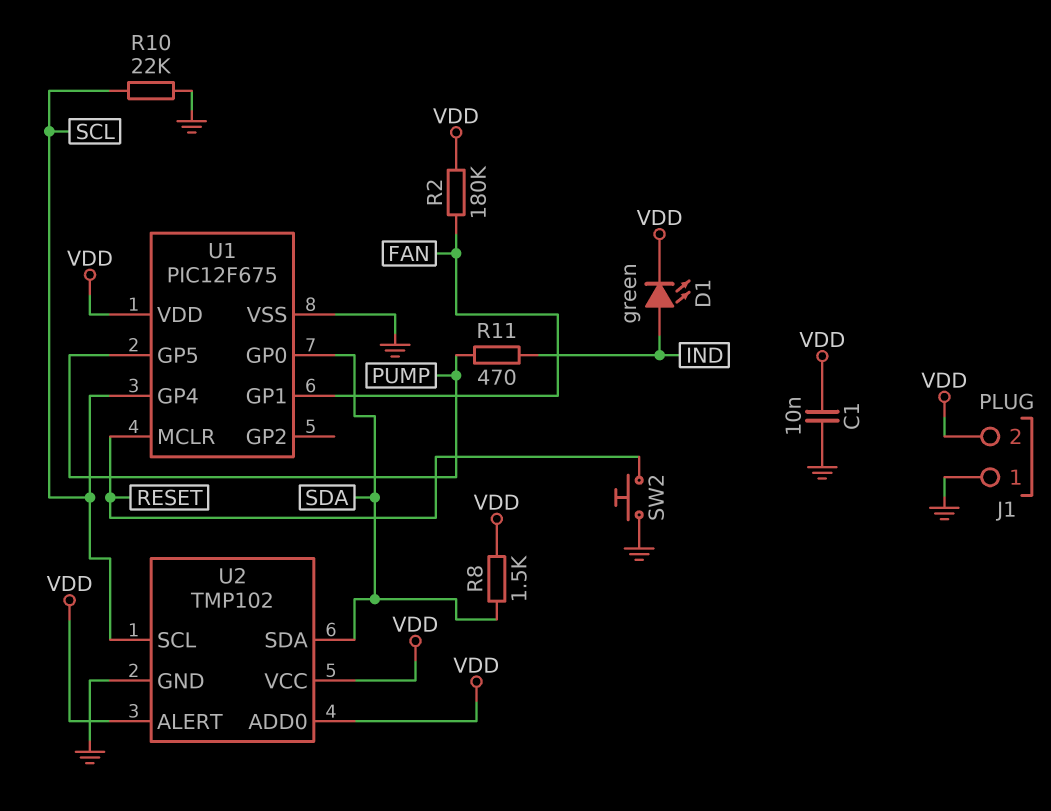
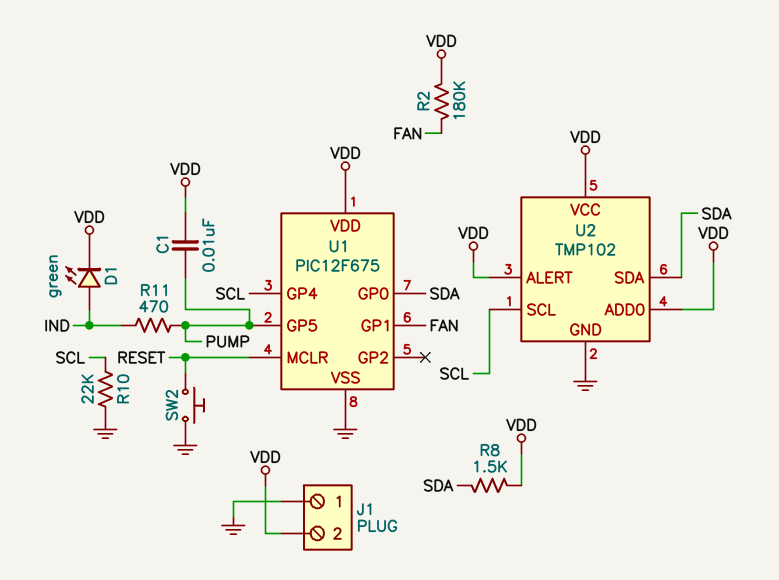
C1: 10nF (GND, VDD) -> 10nF (PUMP, VDD)

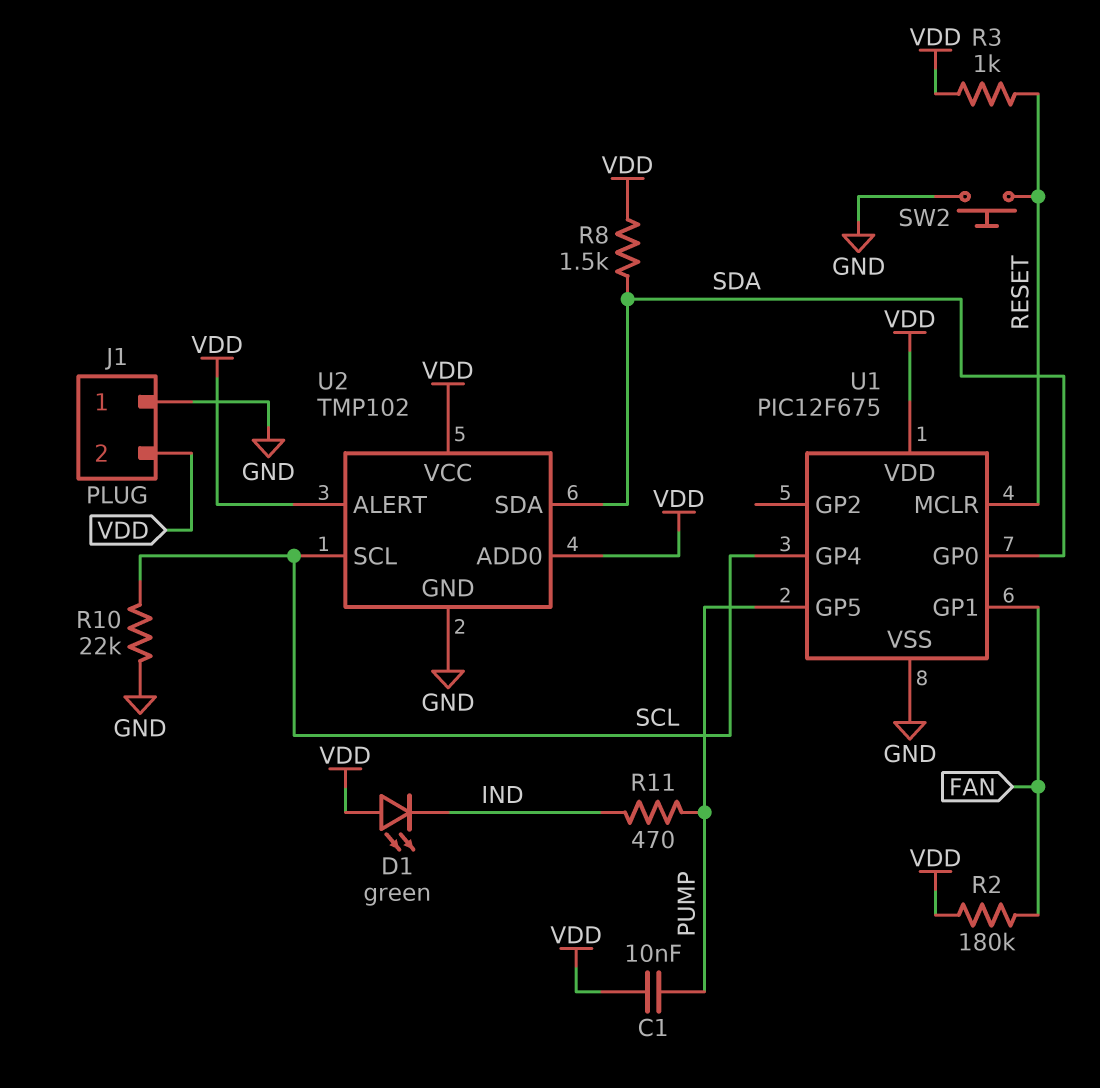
D1: LED green (A IND, K VDD) -> LED green (A VDD, K IND)
R3: none -> 1k (RESET, VDD)

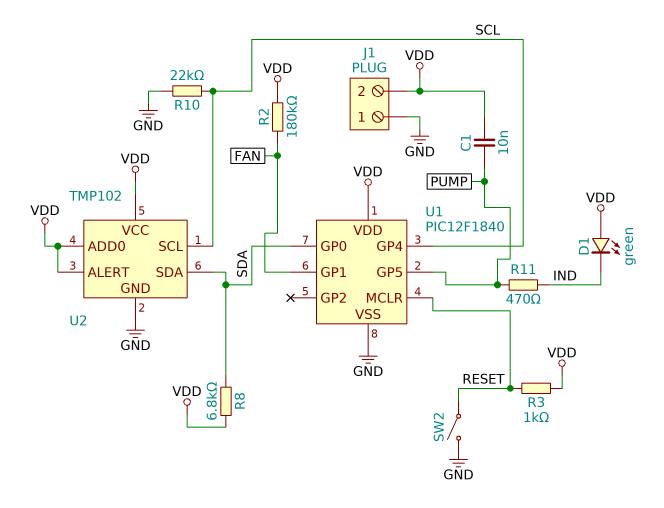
R8: 1.5k (SDA, VDD) -> 6.8k (SDA, VDD)
SW2: button (GND, RESET) -> switch (GND, RESET)
U1: PIC12F675 -> PIC12F1840

